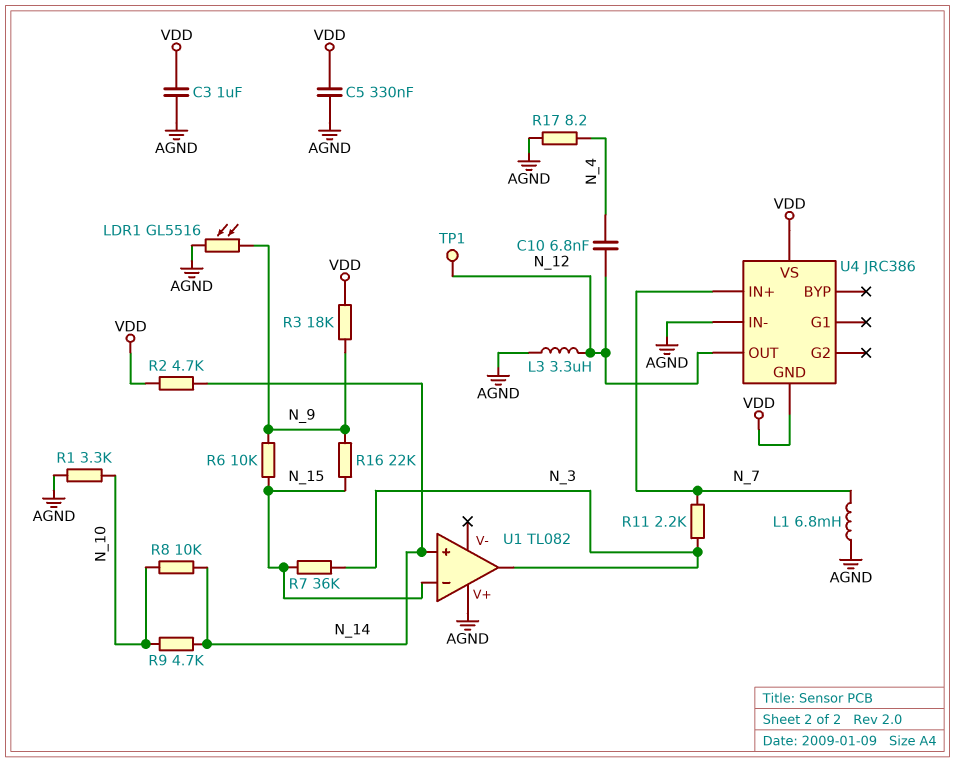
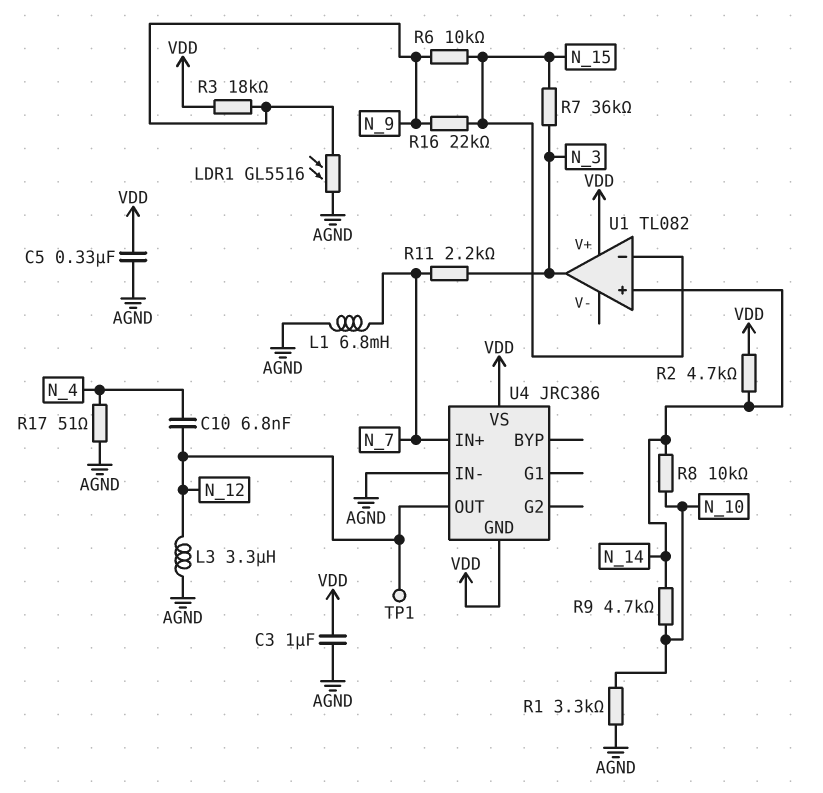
R17: 8.2 (AGND, N_4) -> 51 (AGND, N_4)
U1 pin V+: AGND -> VDD

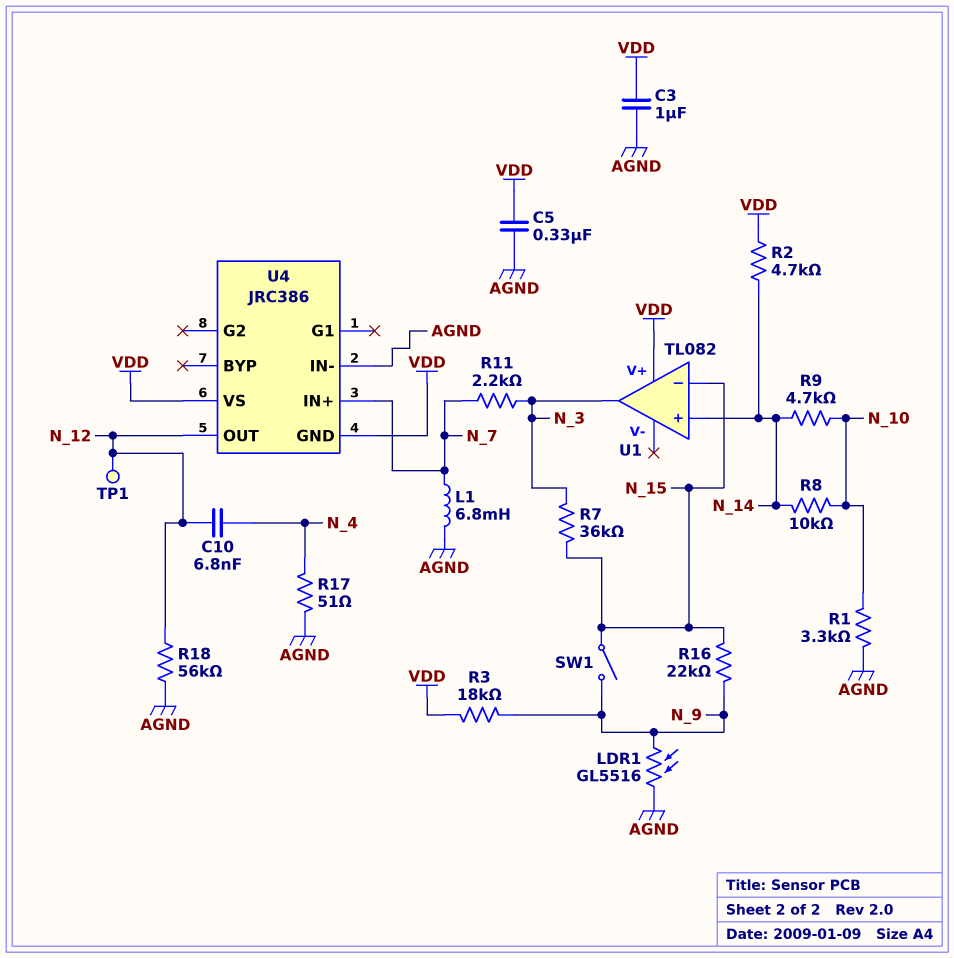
L3: 3.3uH (AGND, N_12) -> none
R6: 10k (N_9, N_15) -> none
R18: none -> 56k (AGND, N_12)
SW1: none -> switch (N_9, N_15)

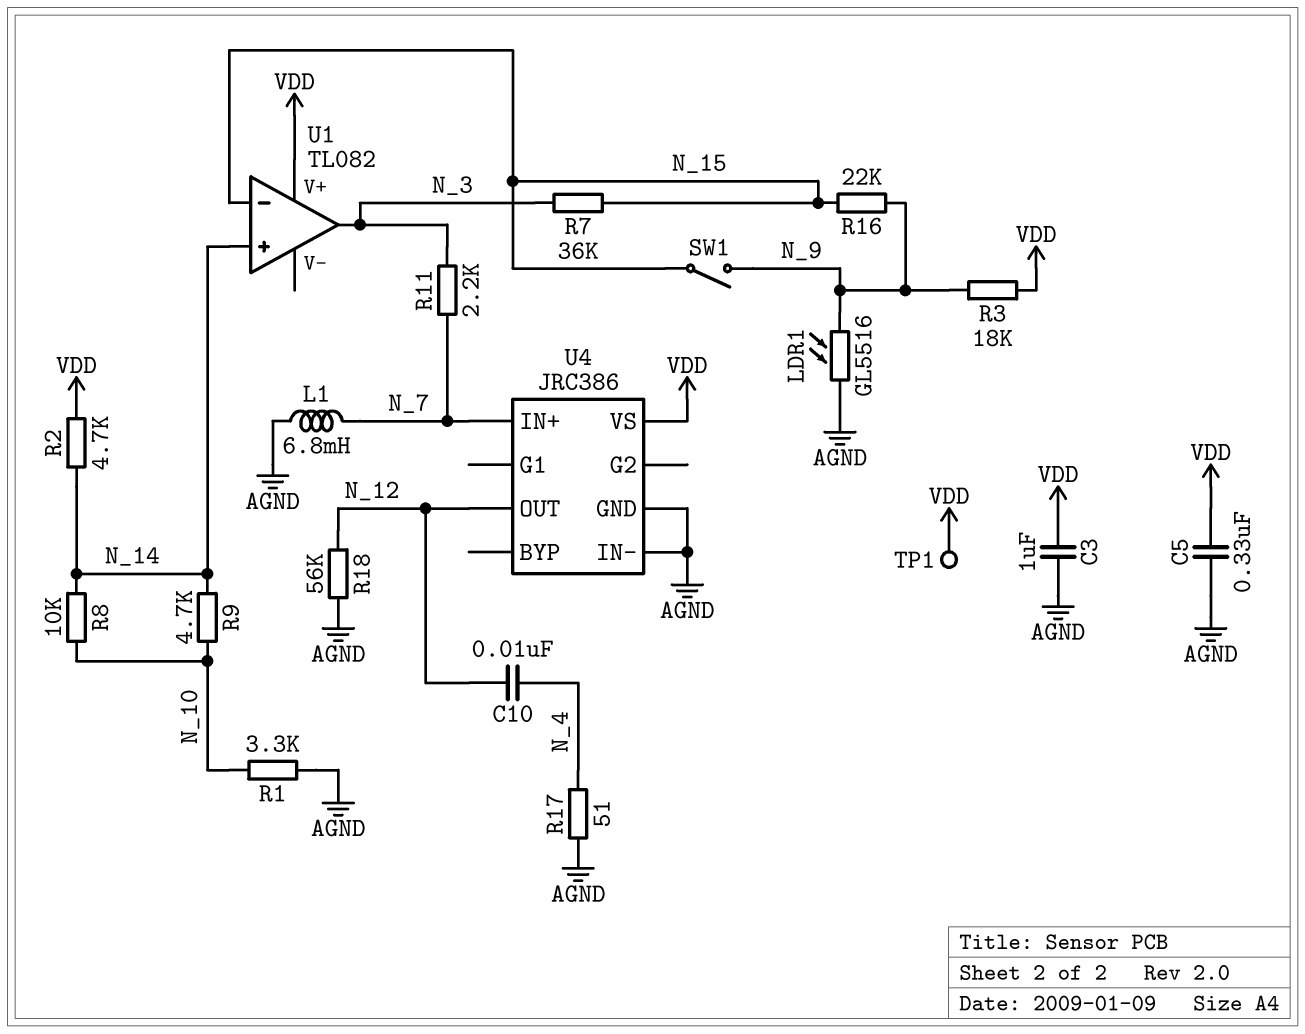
C10: 6.8nF (N_4, N_12) -> 10nF (N_4, N_12)
TP1: test point (N_12) -> test point (VDD)
U4 pin GND: VDD -> AGND

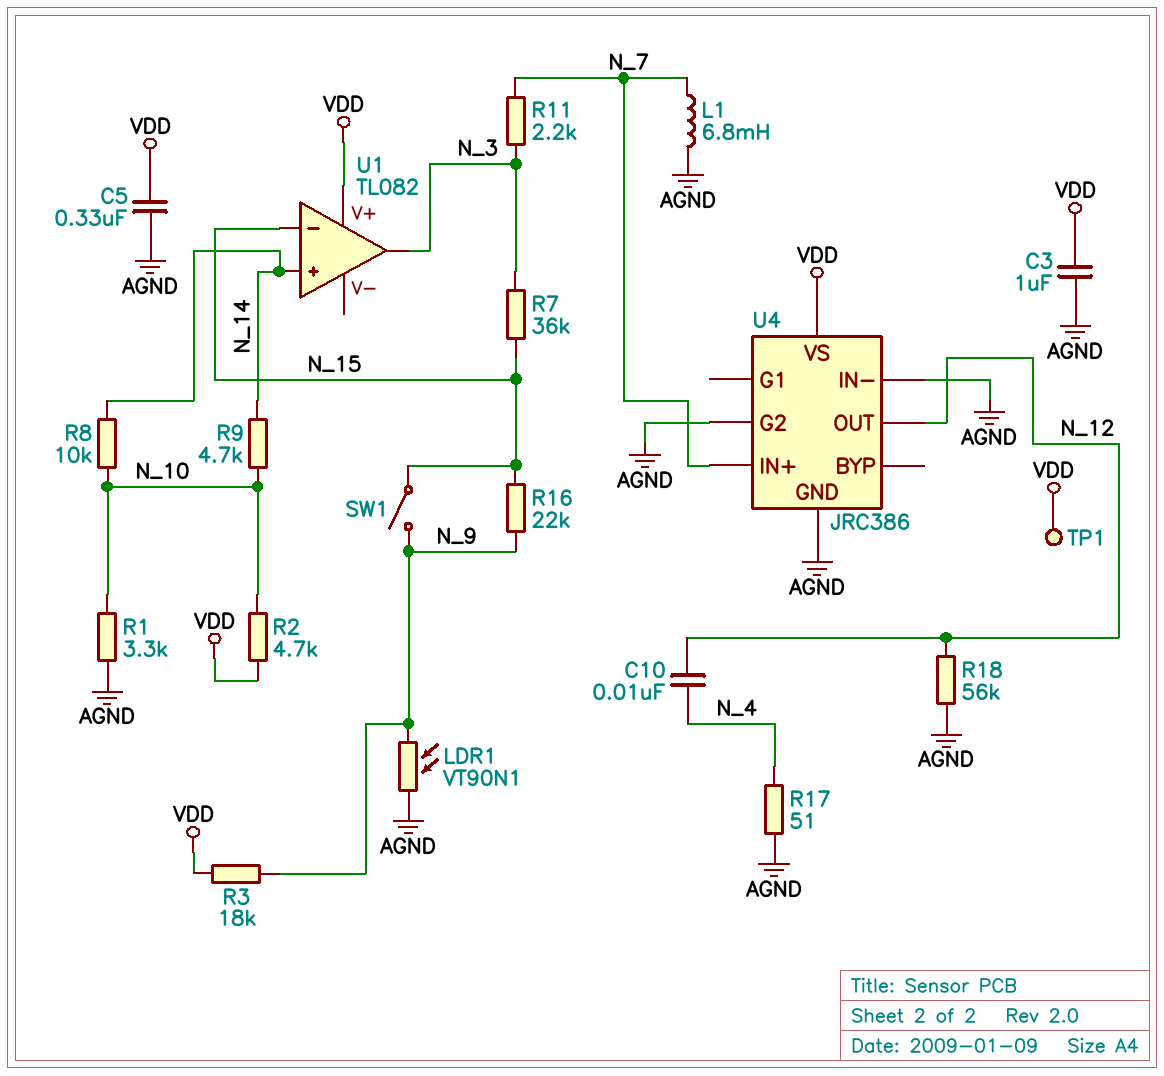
LDR1: GL5516 (AGND, N_9) -> VT90N1 (AGND, N_9)
R2: 4.7k (N_14, VDD) -> 4.7k (N_10, VDD)
U4 pin G2: none -> AGND

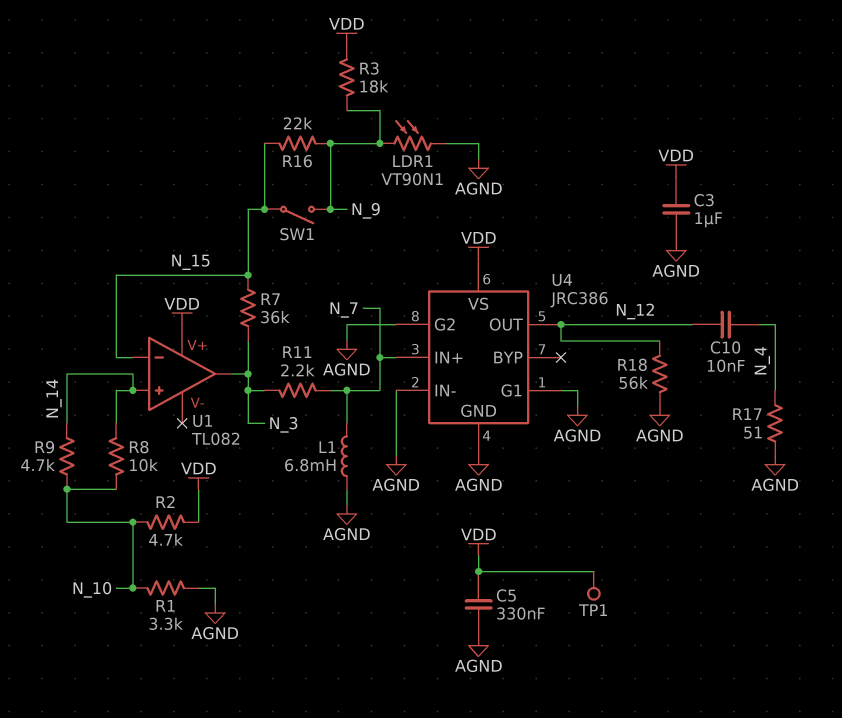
U4 pin G1: none -> AGND

